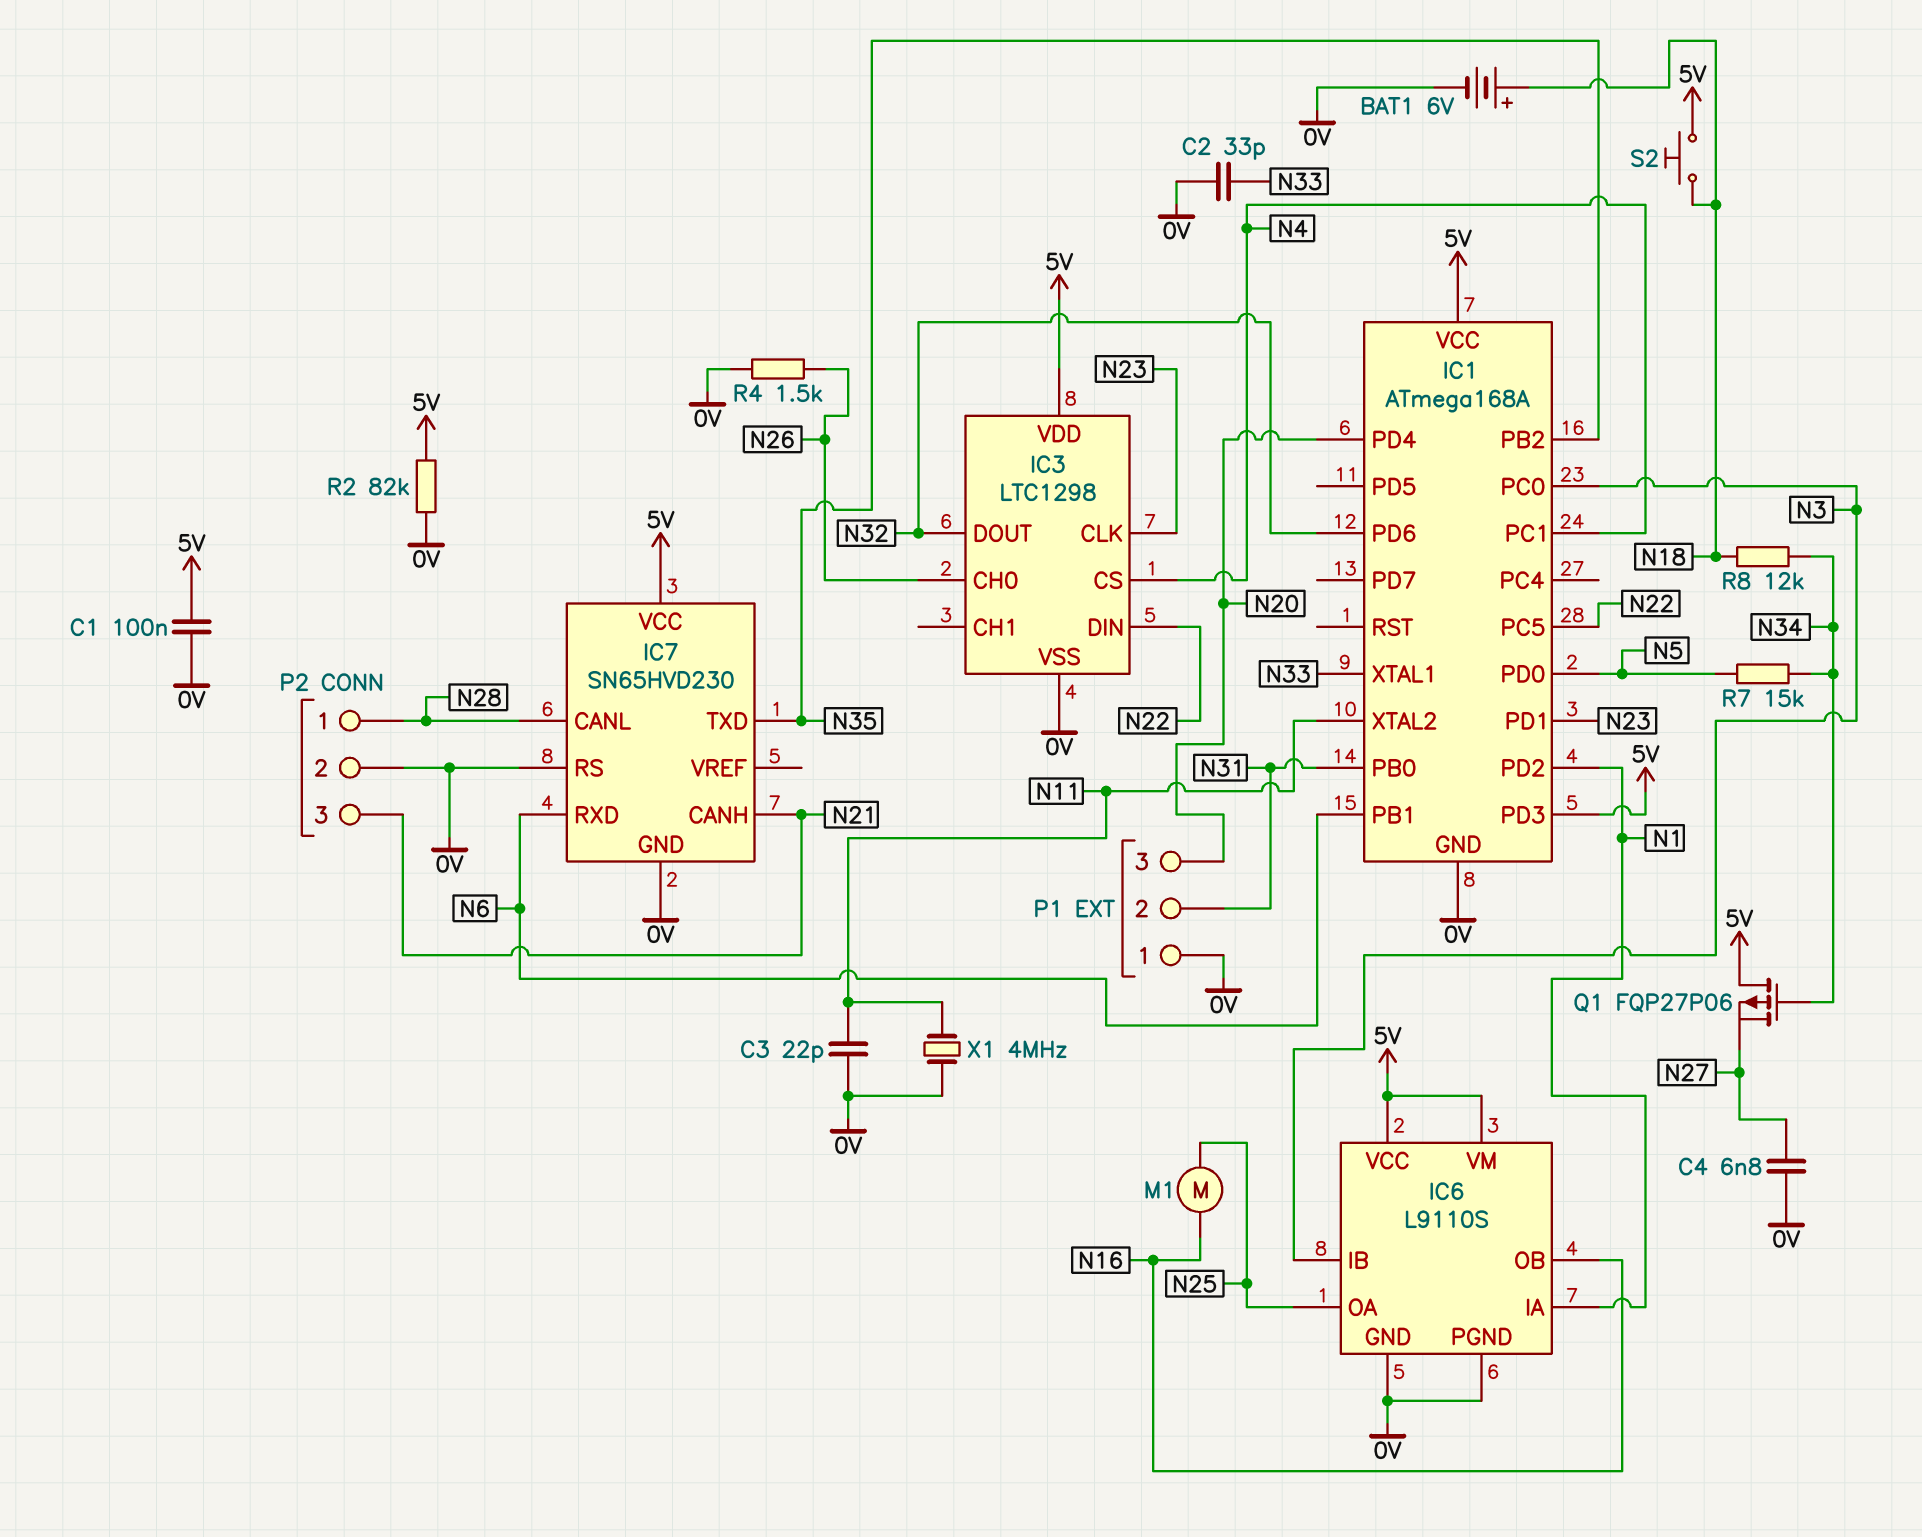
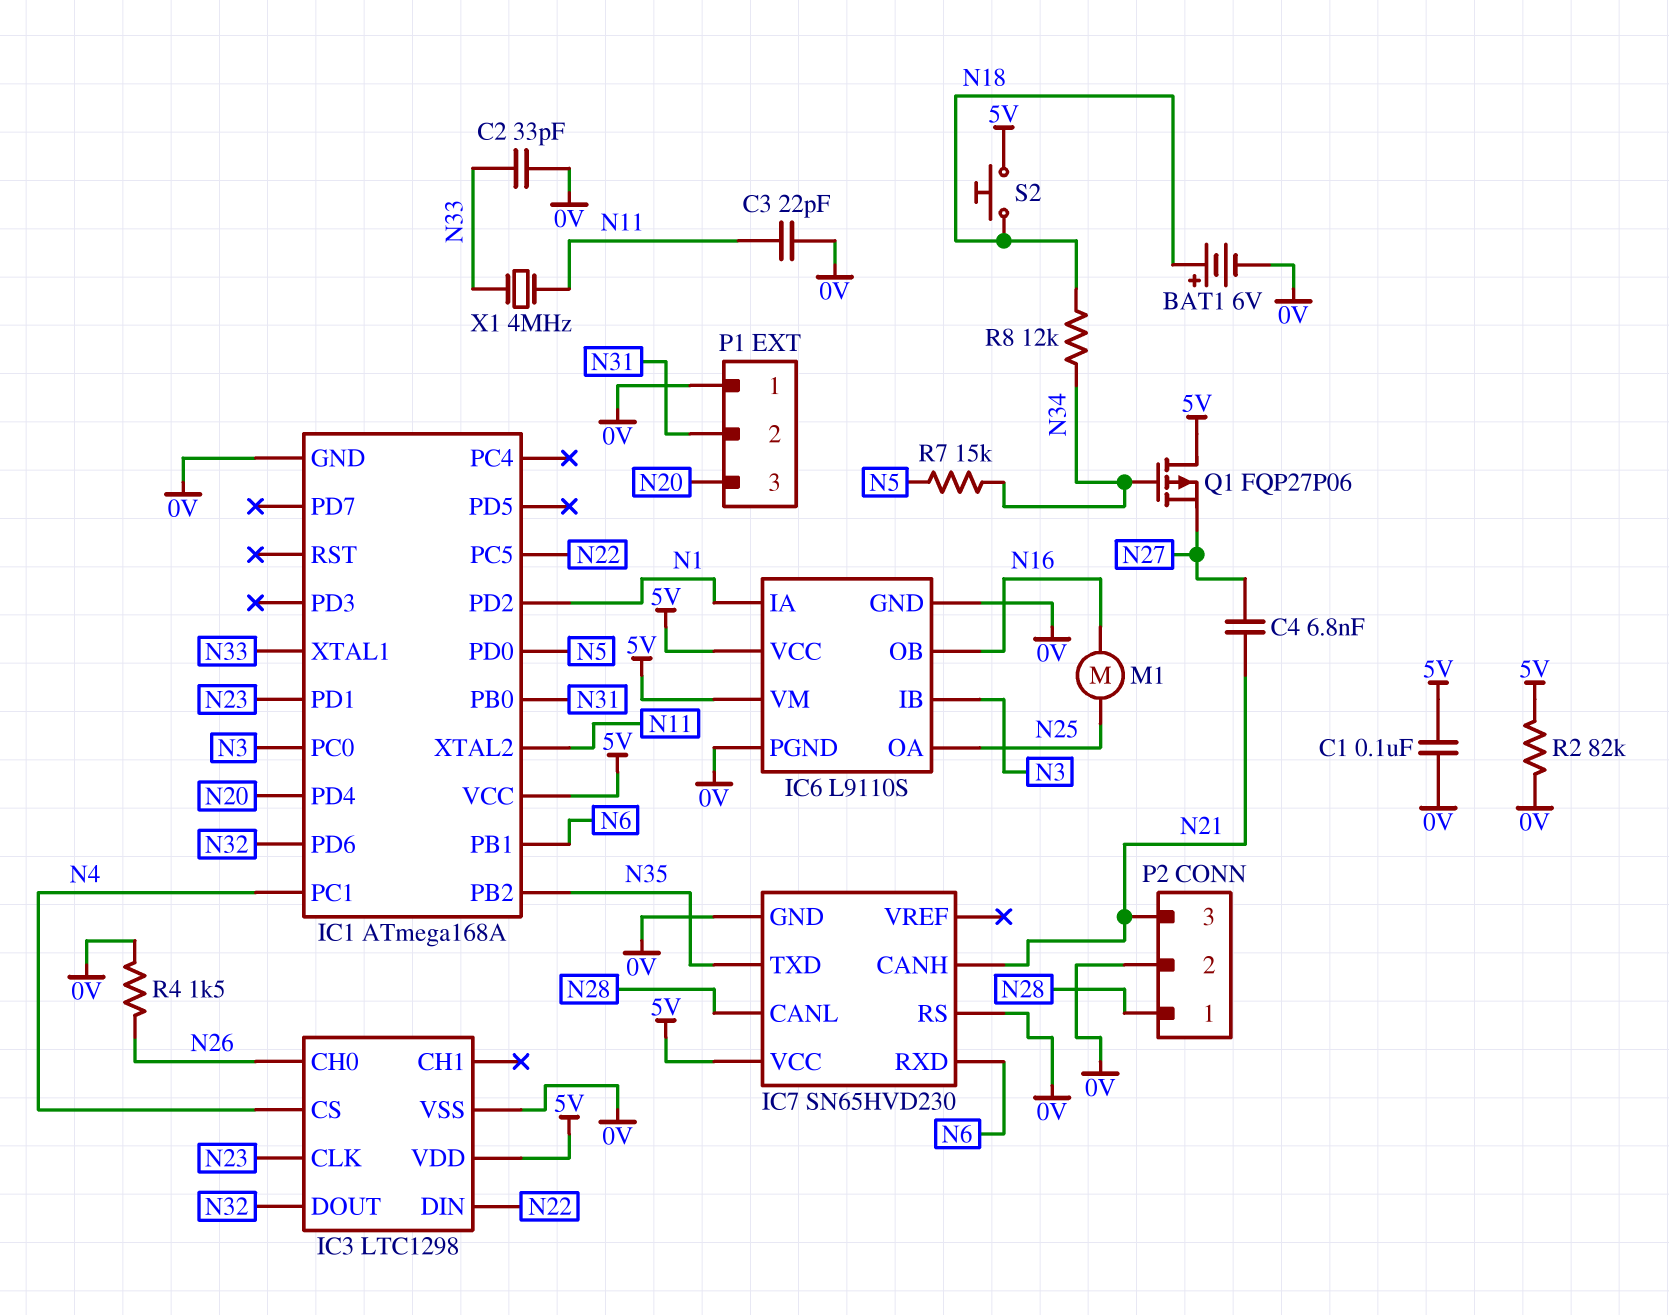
C4: 6.8nF (0V, N27) -> 6.8nF (N21, N27)
IC1 pin PD3: 5V -> none
X1: 4MHz (0V, N11) -> 4MHz (N11, N33)

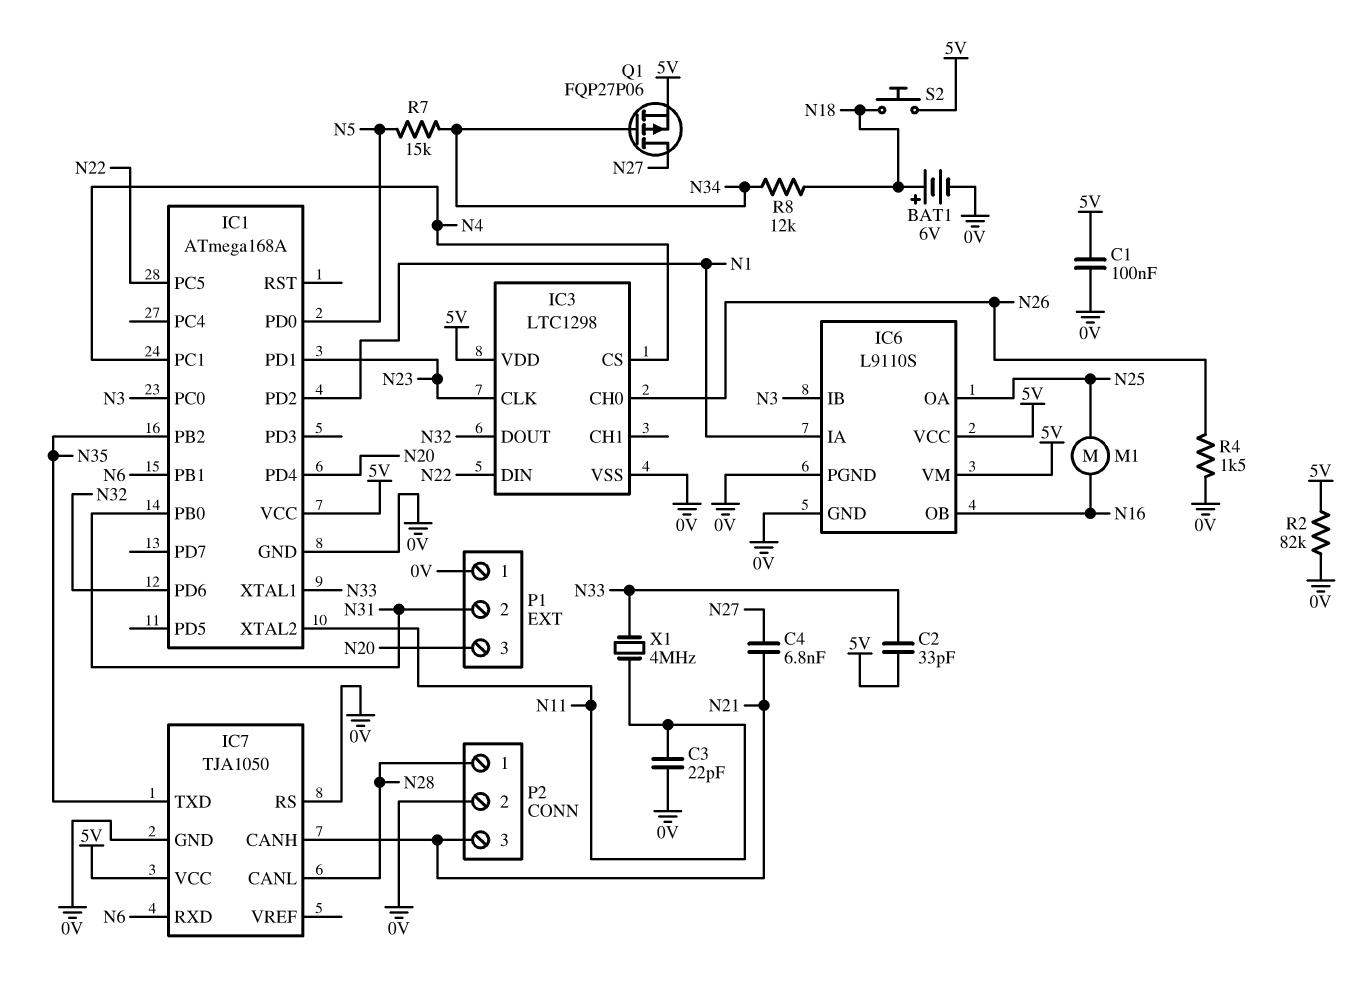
C2: 33pF (0V, N33) -> 33pF (5V, N33)
IC7: SN65HVD230 -> TJA1050
Q1: PMOS FQP27P06 (G N34, D 5V, S N27) -> PMOS FQP27P06 (G N34, D N27, S 5V)

